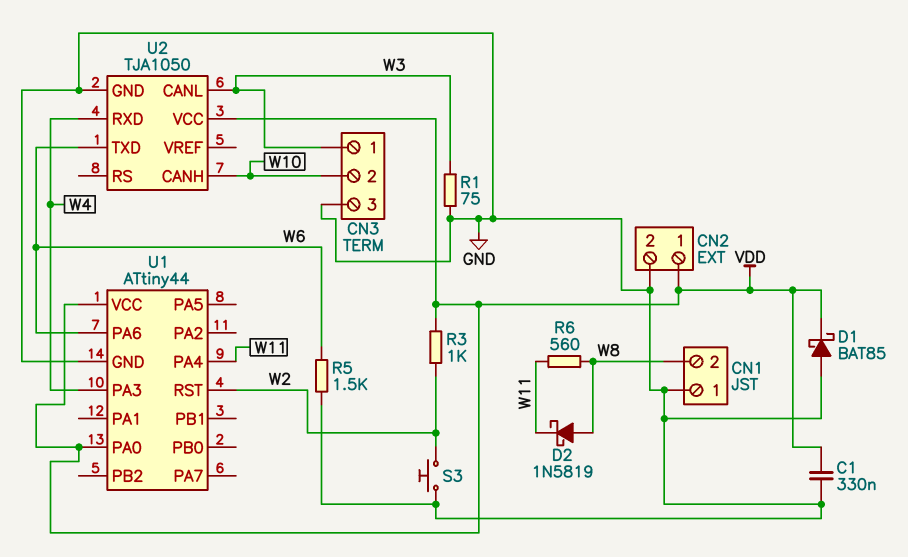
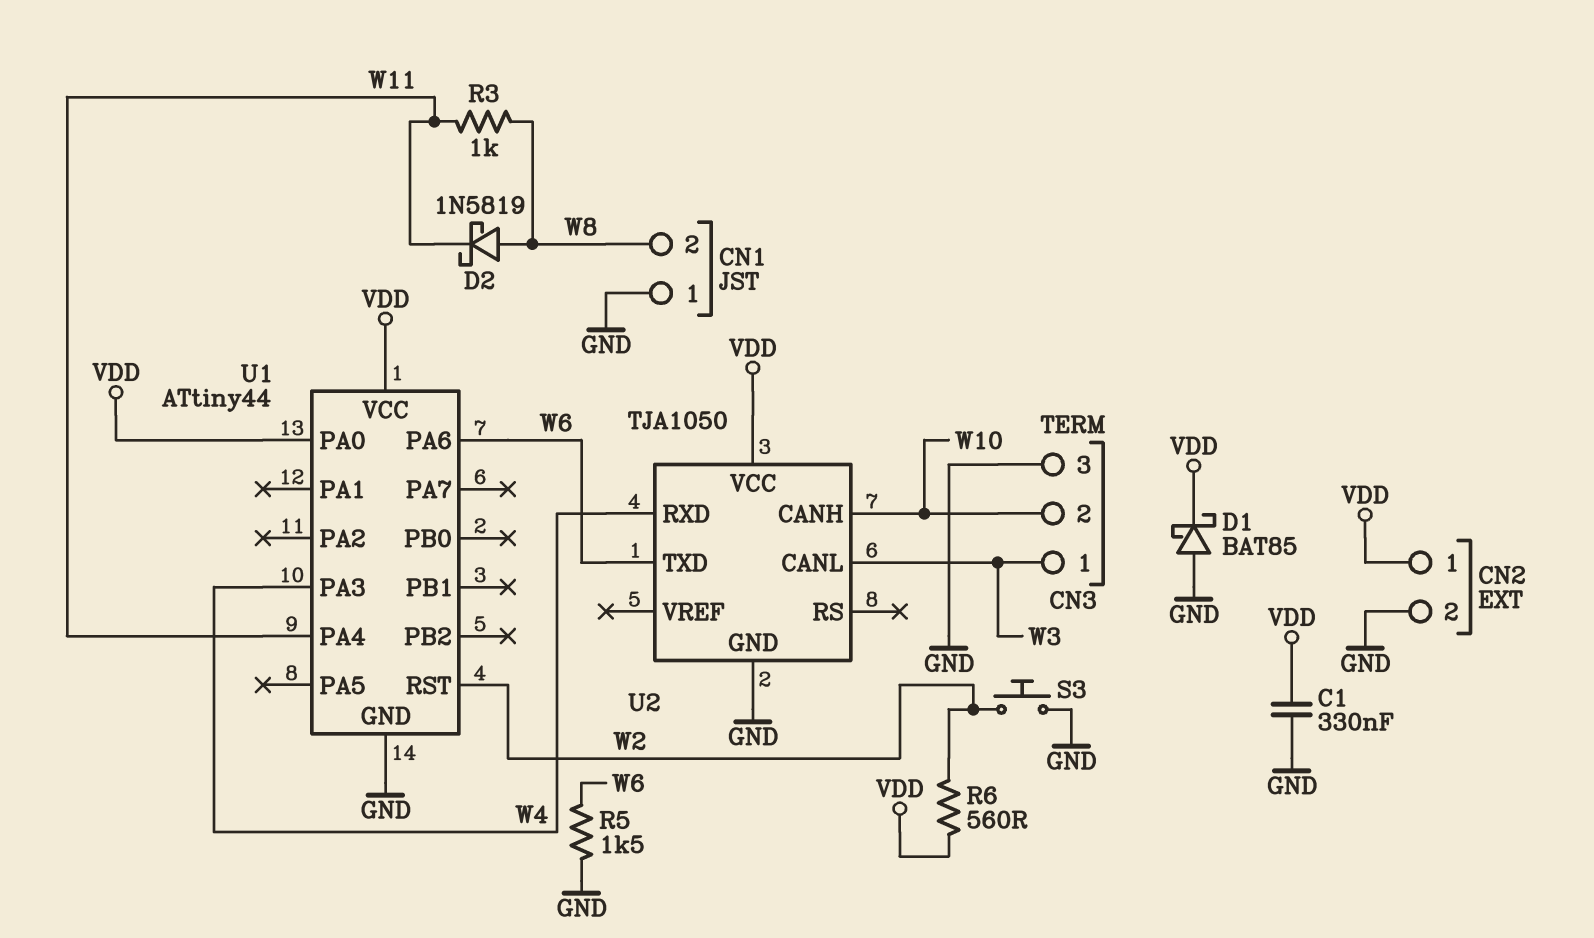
R1: 75 (GND, W3) -> none
R3: 1k (VDD, W2) -> 1k (W8, W11)
R6: 560 (W8, W11) -> 560 (VDD, W2)

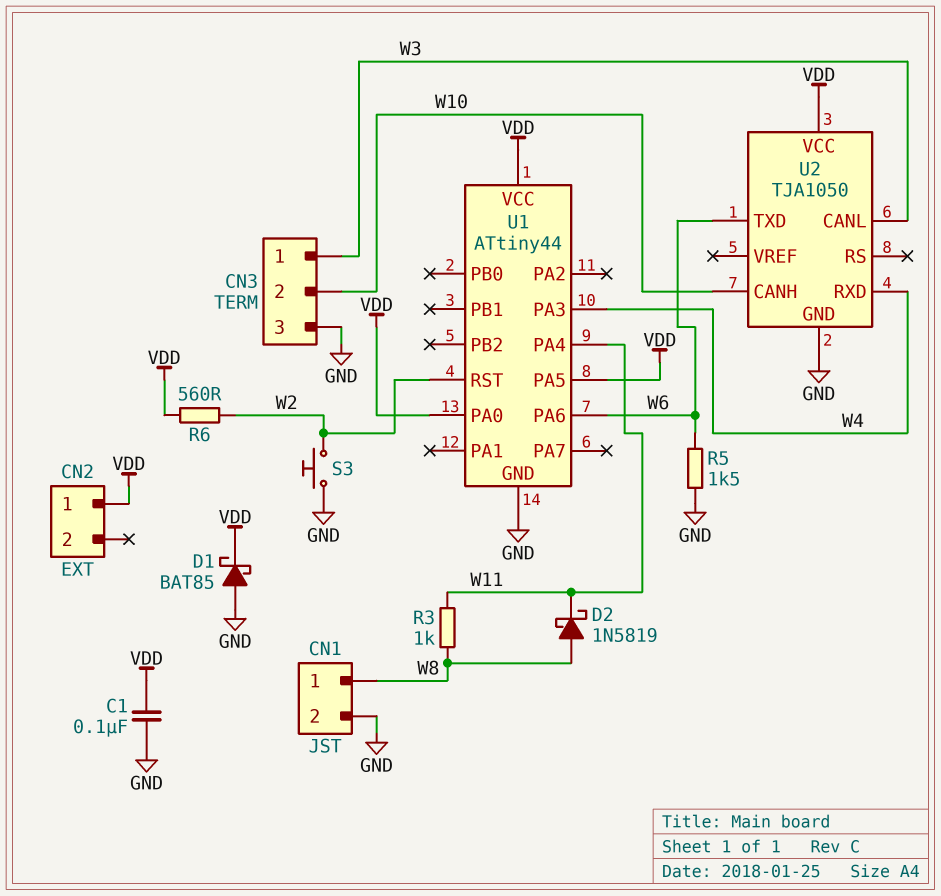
C1: 330nF (GND, VDD) -> 100nF (GND, VDD)
CN1 pin 1: GND -> W8
CN1 pin 2: W8 -> GND
CN2 pin 2: GND -> none
U1 pin PA5: none -> VDD

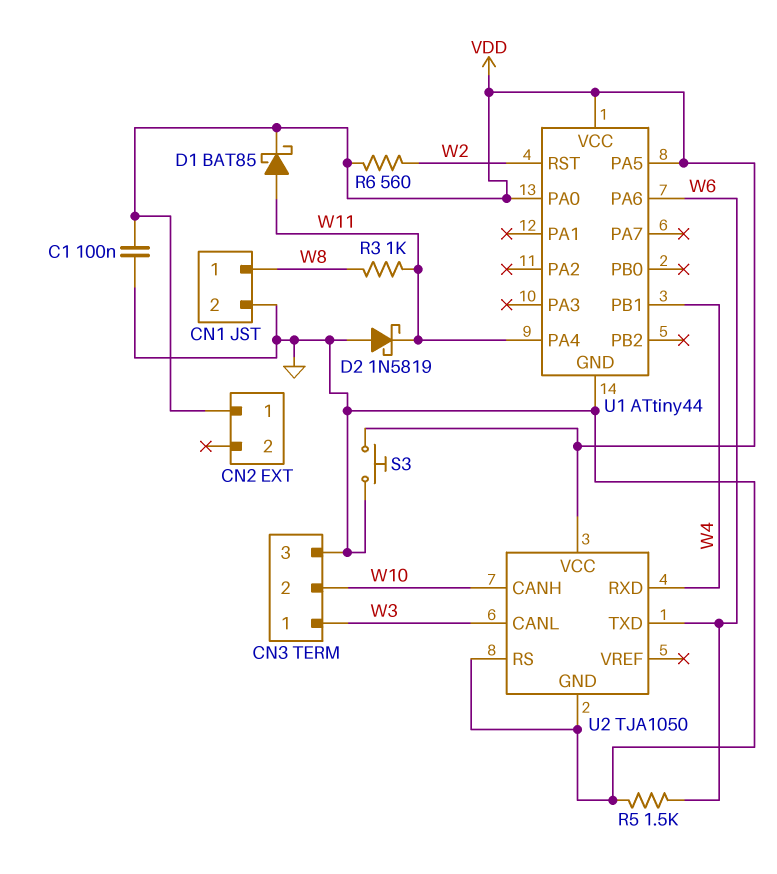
D1: schottky BAT85 (A GND, K VDD) -> schottky BAT85 (A W11, K VDD)
D2: schottky 1N5819 (A W8, K W11) -> schottky 1N5819 (A GND, K W11)
S3: button (GND, W2) -> button (GND, VDD)
U1 pin PA3: W4 -> none
U1 pin PB1: none -> W4
U2 pin RS: none -> GND

